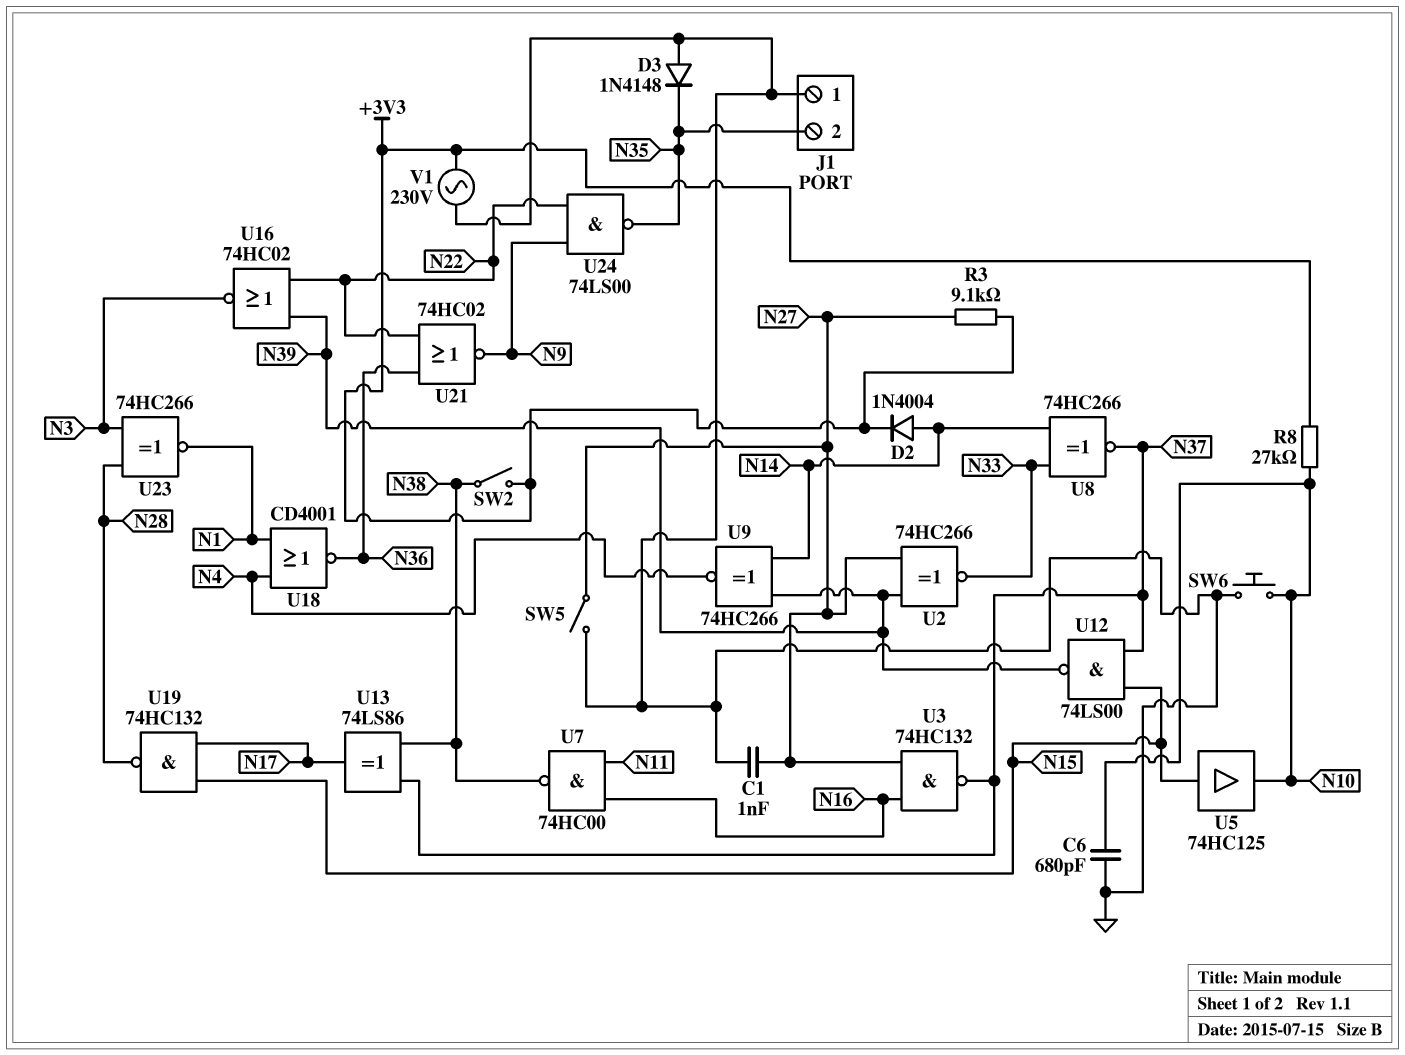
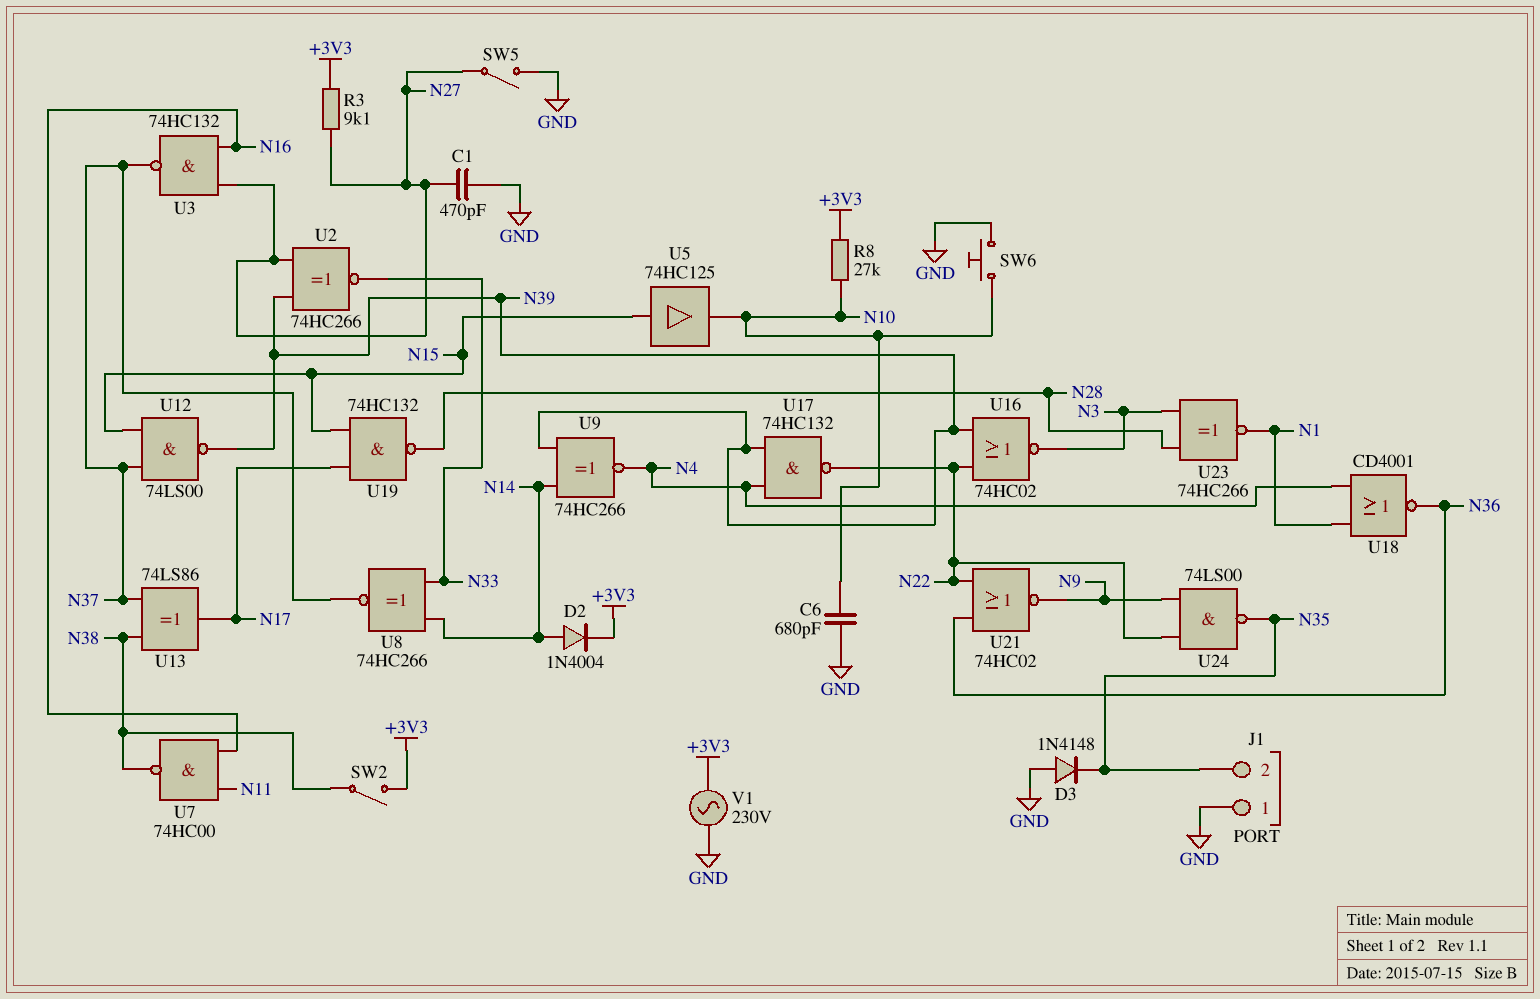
C1: 1nF (GND, N27) -> 470pF (GND, N27)
U17: none -> NAND 74HC132 (in N4, in N39, out N22)

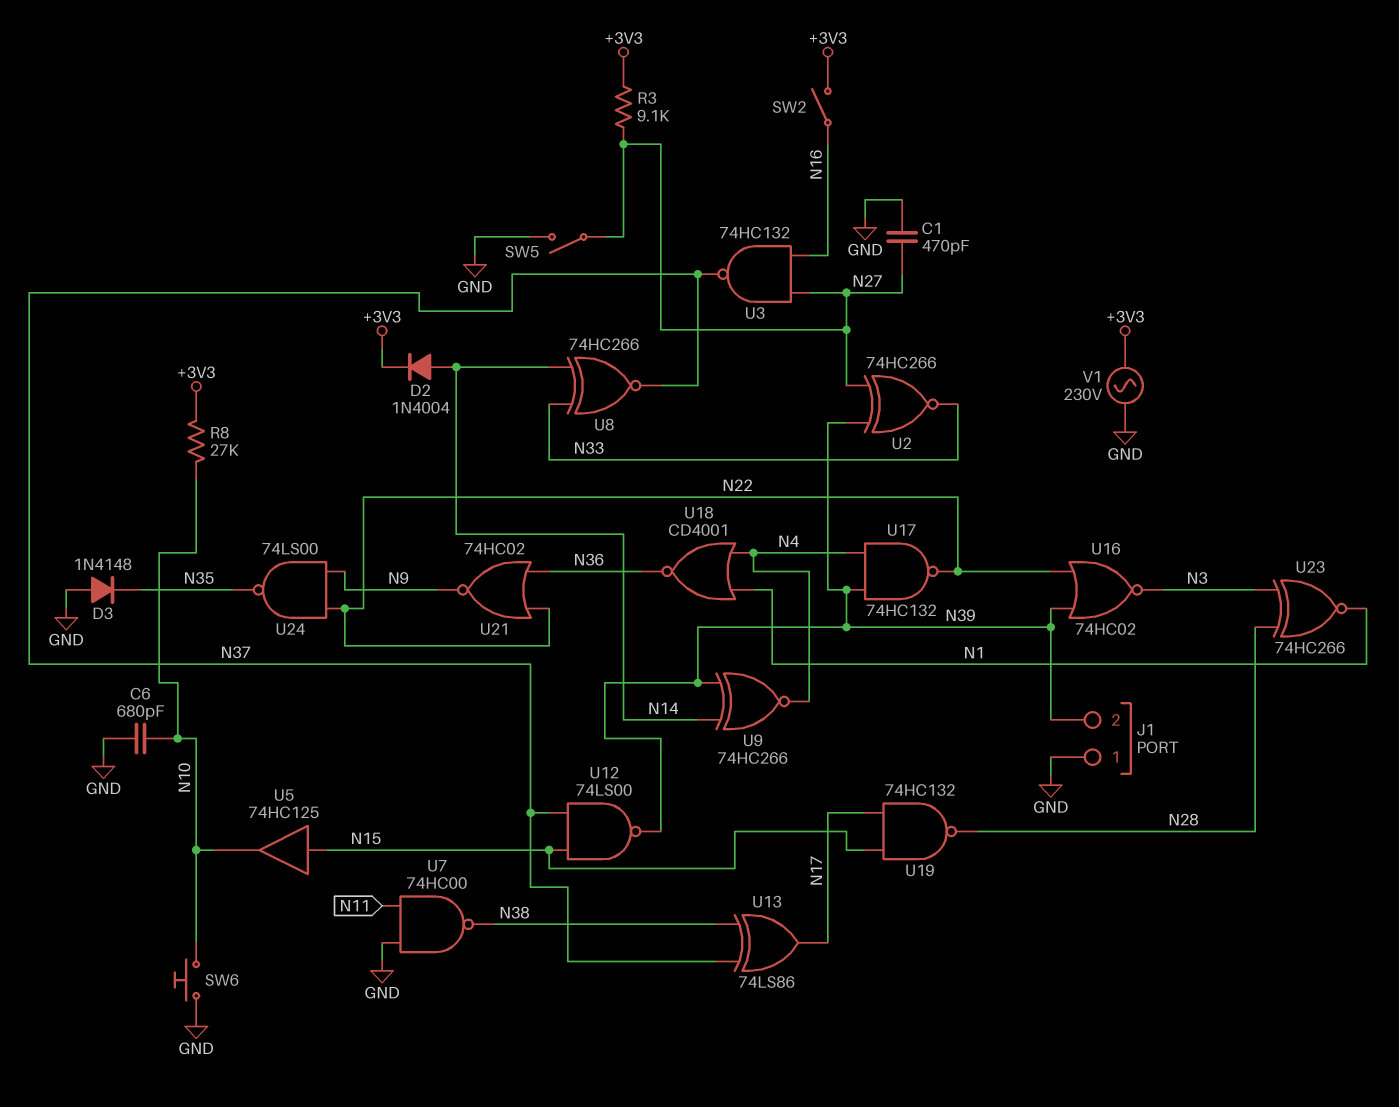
J1 pin 2: N35 -> N39
SW2: switch (+3V3, N38) -> switch (+3V3, N16)
U7: NAND 74HC00 (in N11, in N16, out N38) -> NAND 74HC00 (in GND, in N11, out N38)

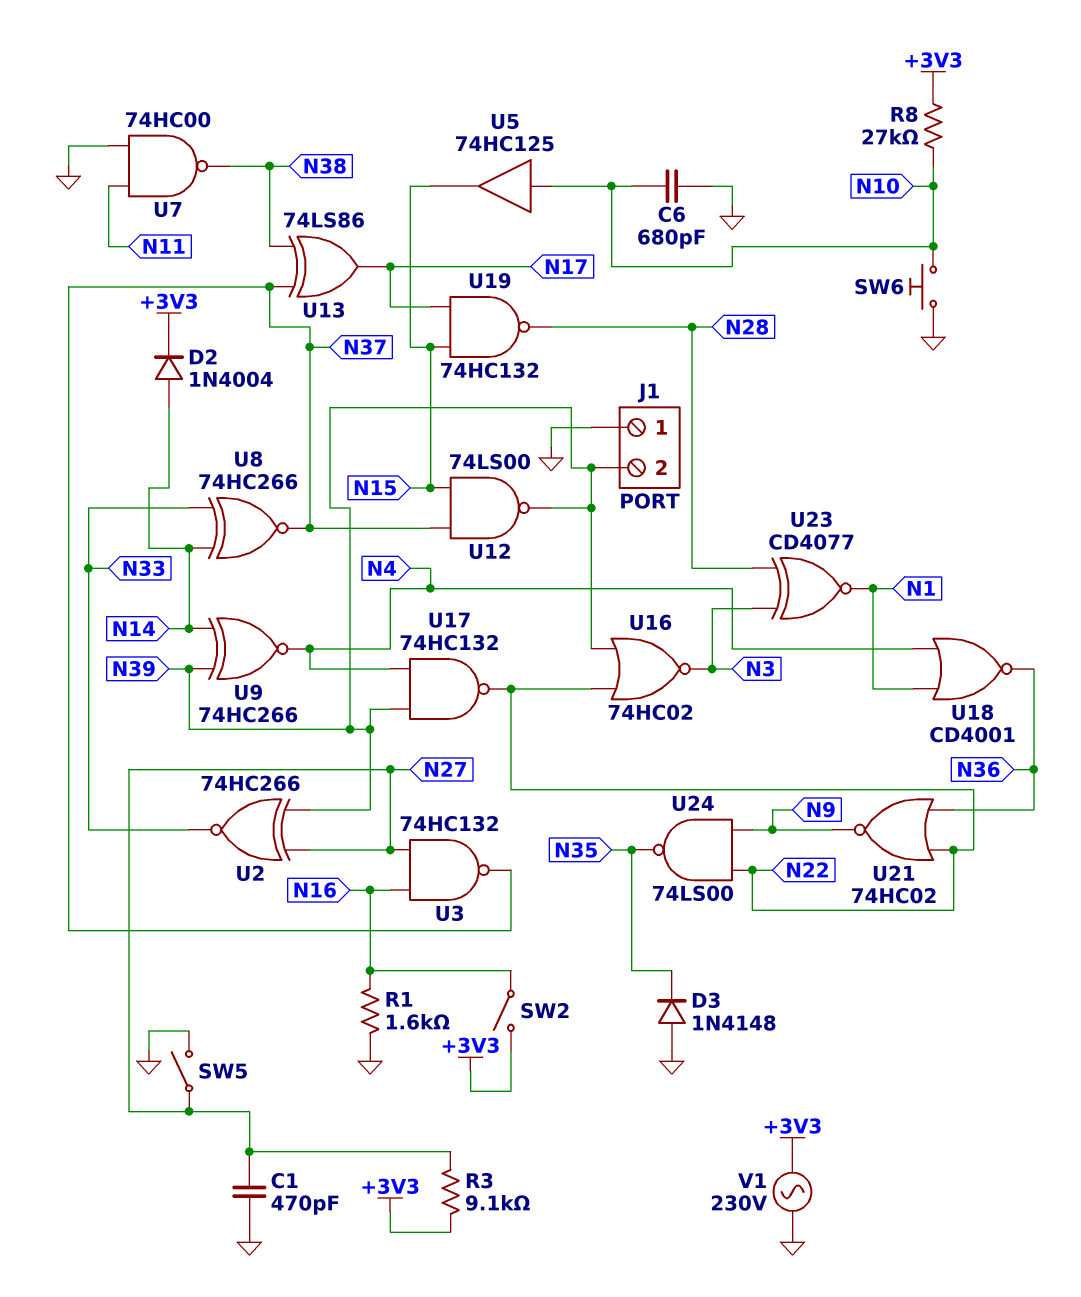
R1: none -> 1.6k (GND, N16)
U5: buffer 74HC125 (in N15, out N10) -> buffer 74HC125 (in N10, out N15)
U23: XNOR 74HC266 (in N3, in N28, out N1) -> XNOR CD4077 (in N3, in N28, out N1)

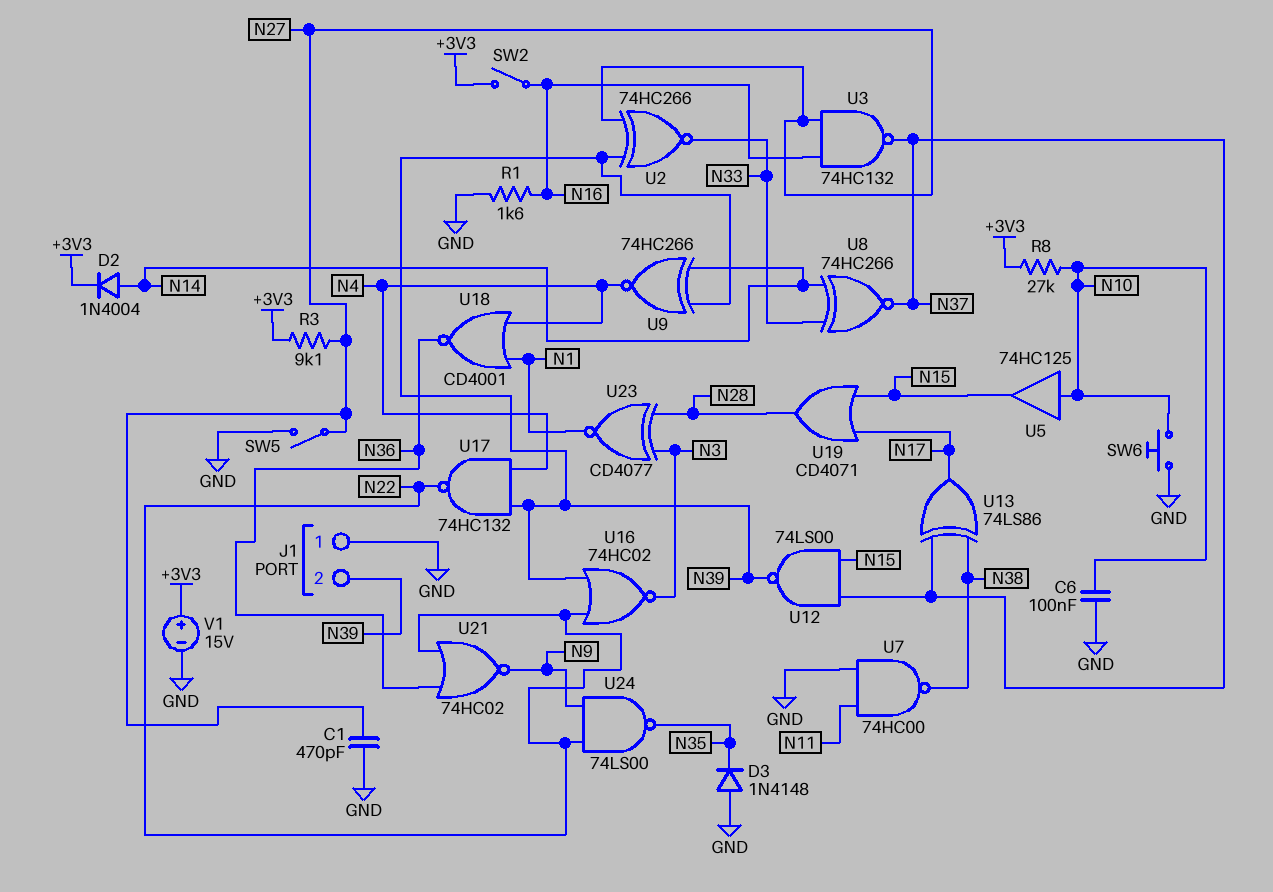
C6: 680pF (GND, N10) -> 100nF (GND, N10)
U19: NAND 74HC132 (in N15, in N17, out N28) -> OR CD4071 (in N15, in N17, out N28)
V1: AC 230V (+3V3, GND) -> 15V (plus +3V3, minus GND)

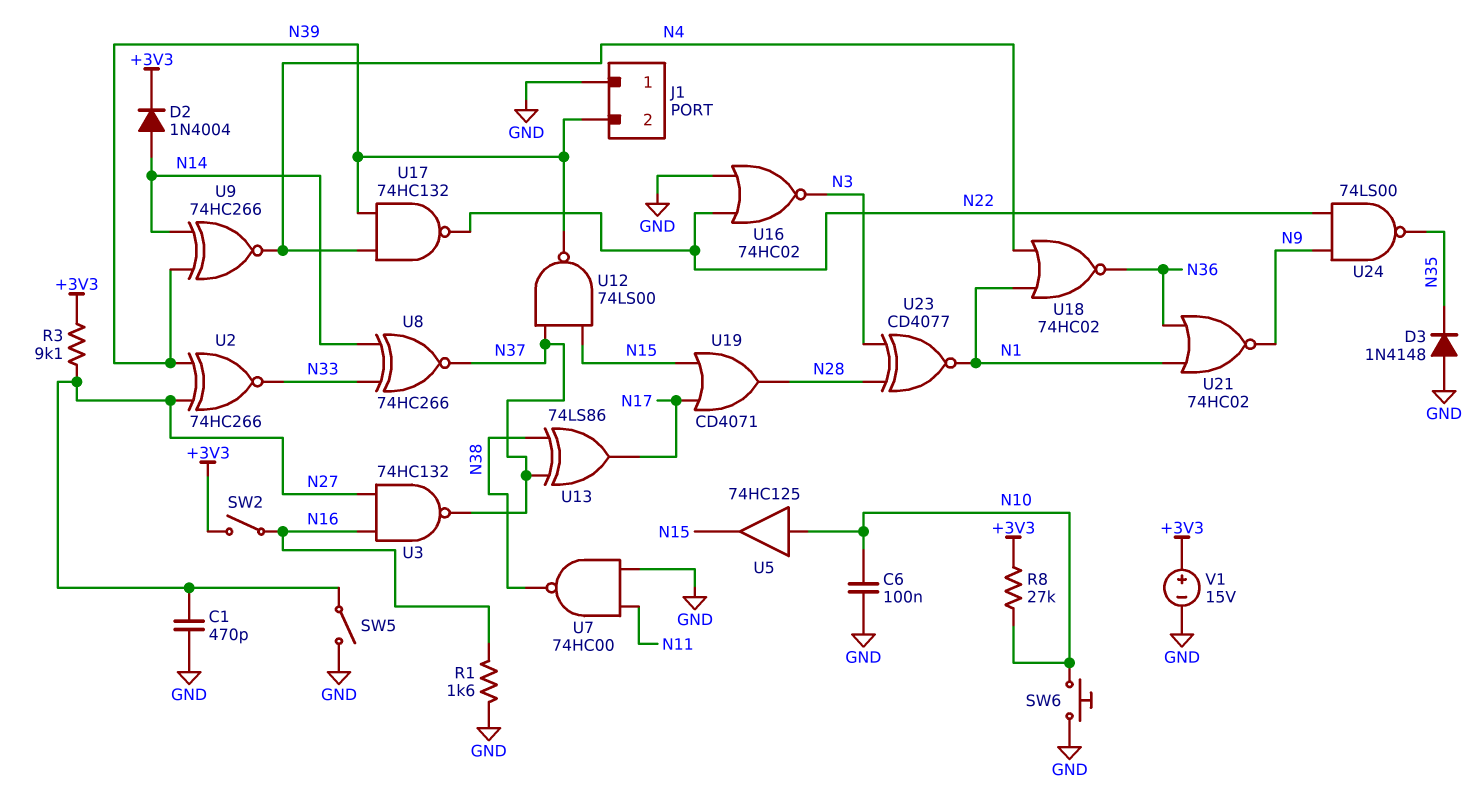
U16: NOR 74HC02 (in N22, in N39, out N3) -> NOR 74HC02 (in GND, in N22, out N3)
U18: NOR CD4001 (in N1, in N4, out N36) -> NOR 74HC02 (in N1, in N4, out N36)
U21: NOR 74HC02 (in N22, in N36, out N9) -> NOR 74HC02 (in N1, in N36, out N9)

